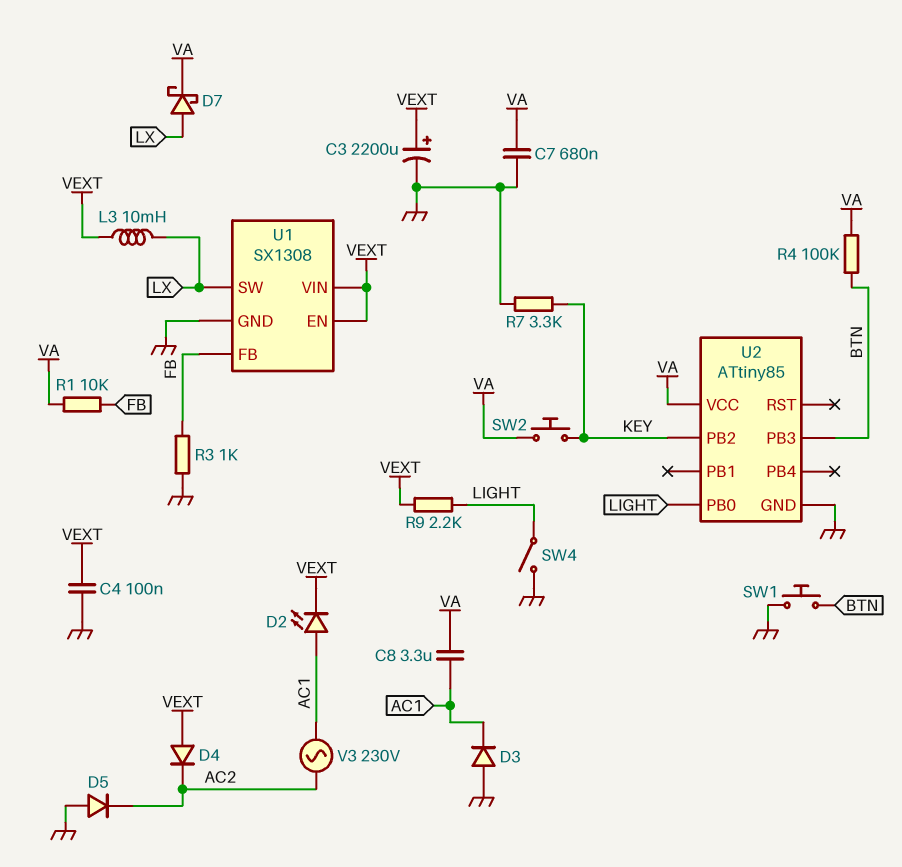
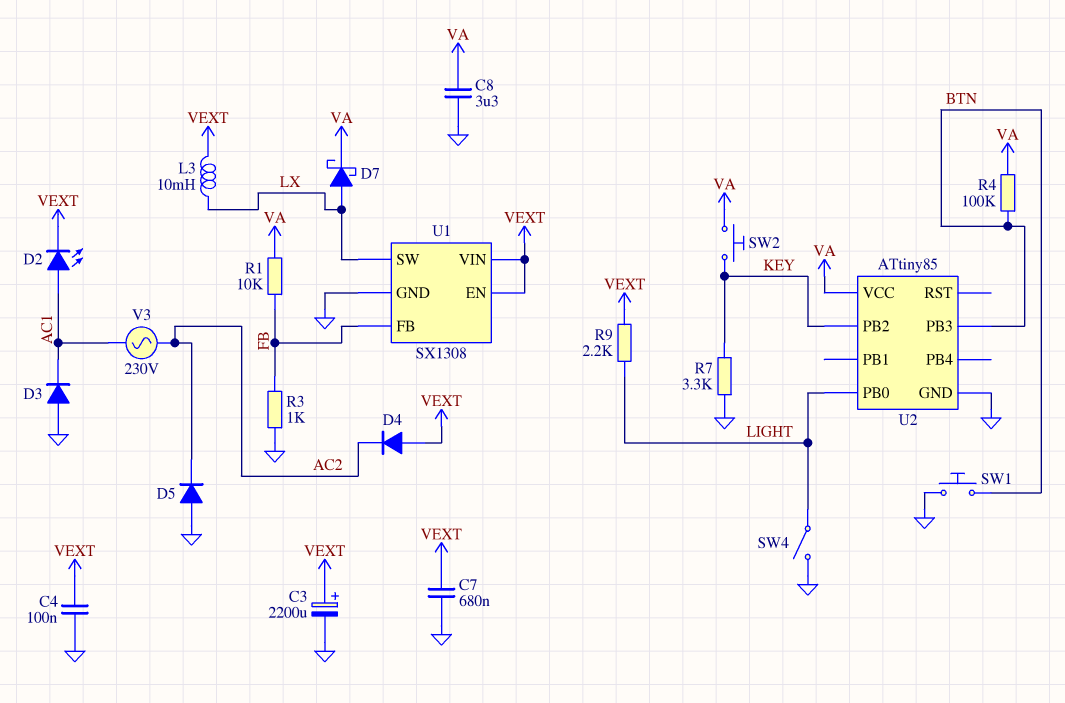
C7: 680nF (GND, VA) -> 680nF (GND, VEXT)
C8: 3.3uF (AC1, VA) -> 3.3uF (GND, VA)

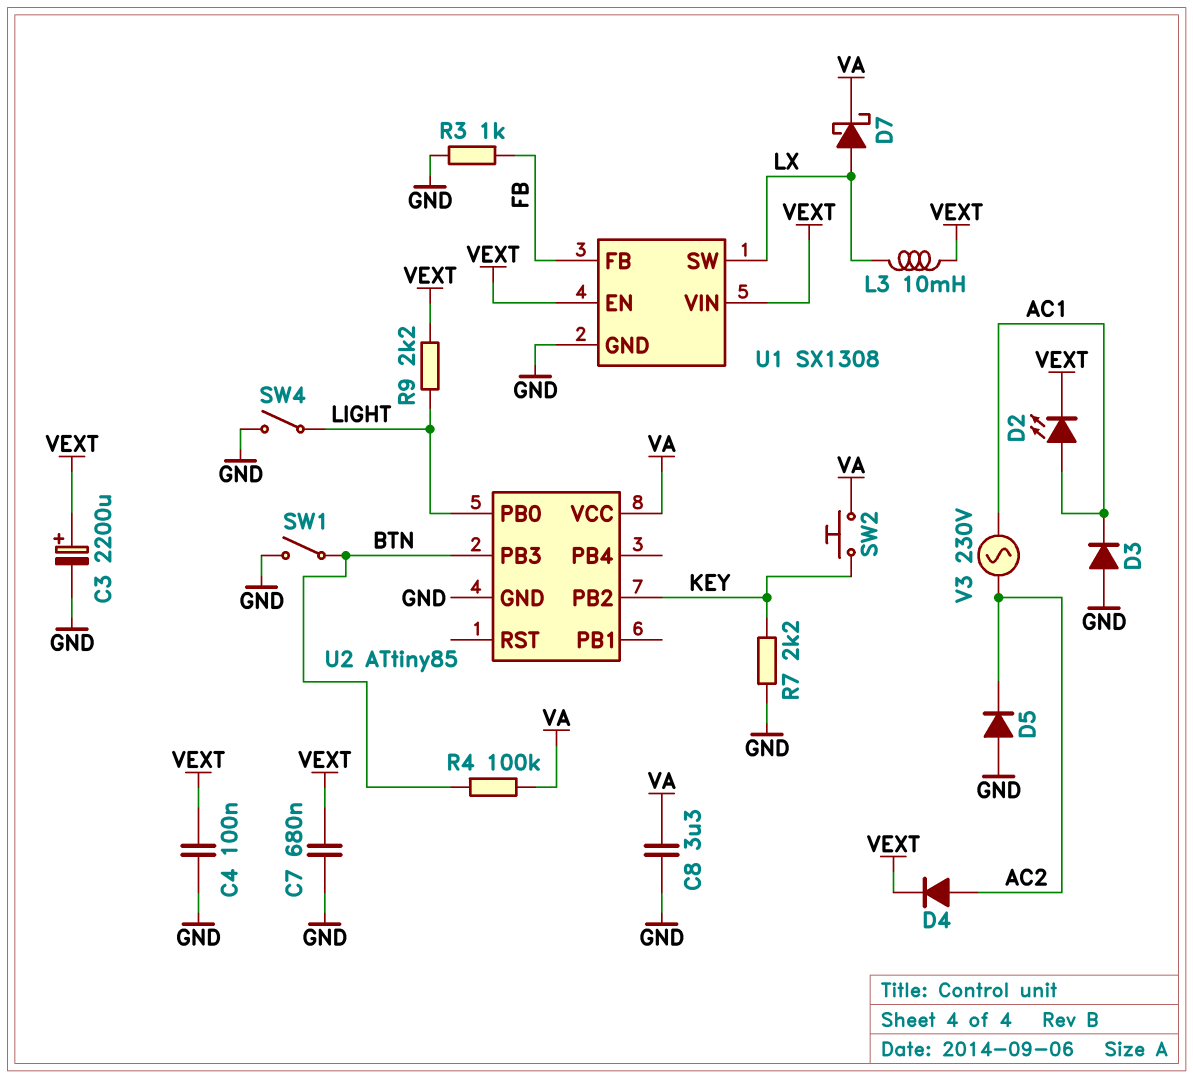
D4: diode (A VEXT, K AC2) -> diode (A AC2, K VEXT)
R1: 10k (FB, VA) -> none
R7: 3.3k (GND, KEY) -> 2.2k (GND, KEY)
SW1: button (BTN, GND) -> switch (BTN, GND)

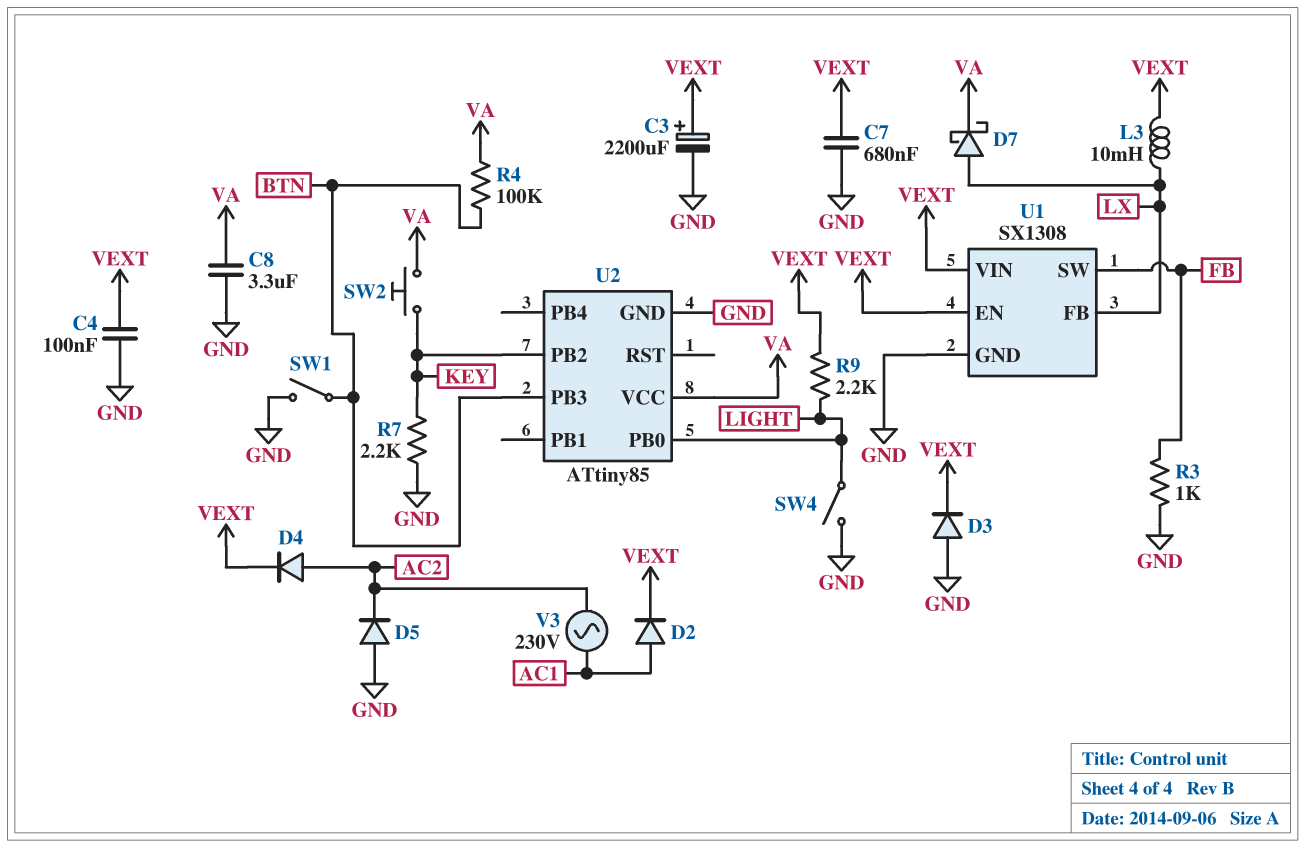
D2: LED (A AC1, K VEXT) -> diode (A AC1, K VEXT)
D3: diode (A GND, K AC1) -> diode (A GND, K VEXT)
U1 pin FB: FB -> LX
U1 pin SW: LX -> FB

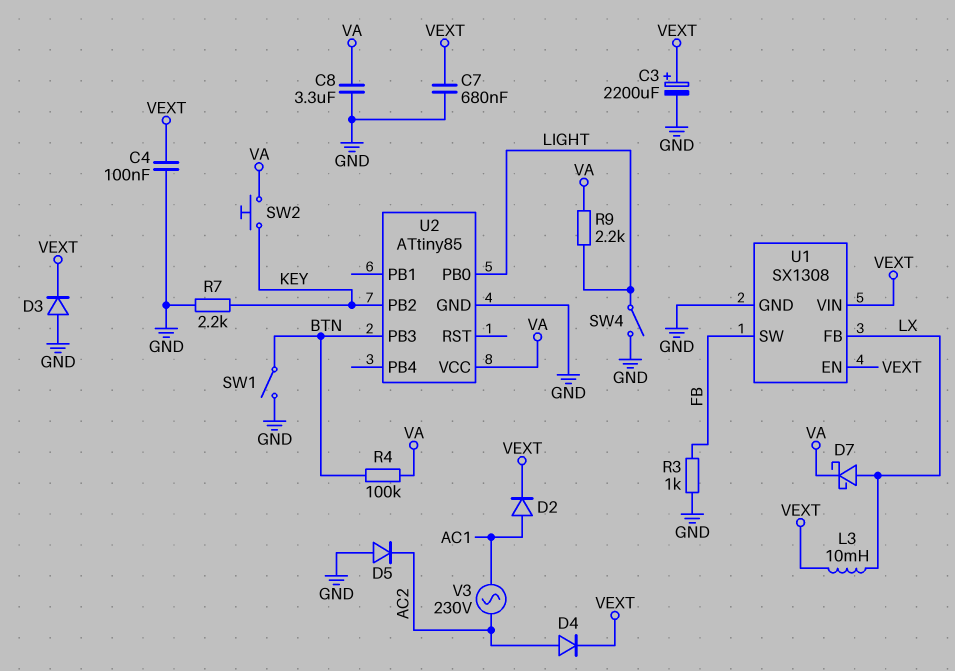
R9: 2.2k (LIGHT, VEXT) -> 2.2k (LIGHT, VA)

